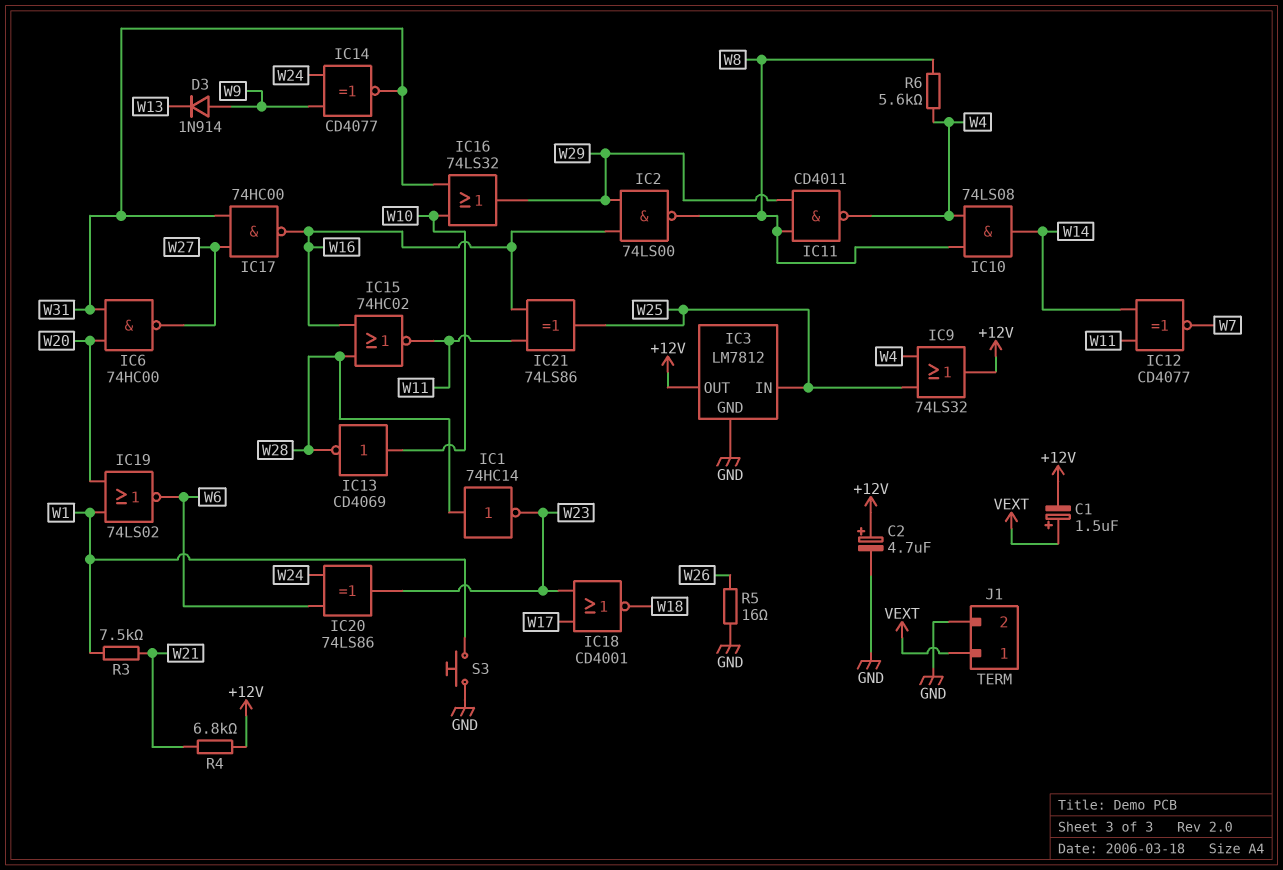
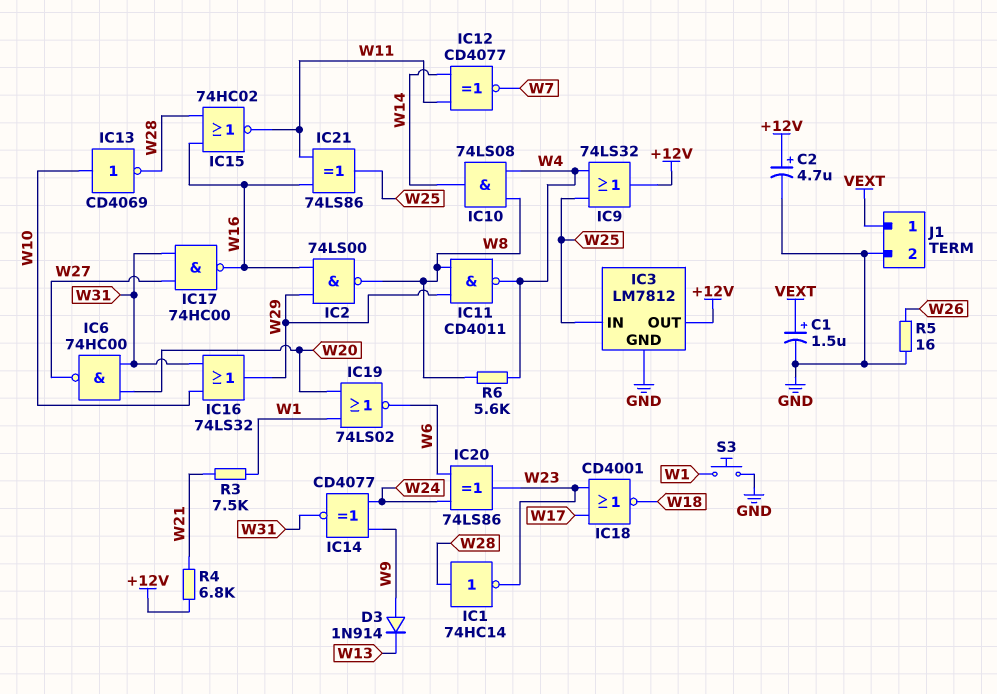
C1: 1.5uF (plus VEXT, minus +12V) -> 1.5uF (plus VEXT, minus GND)

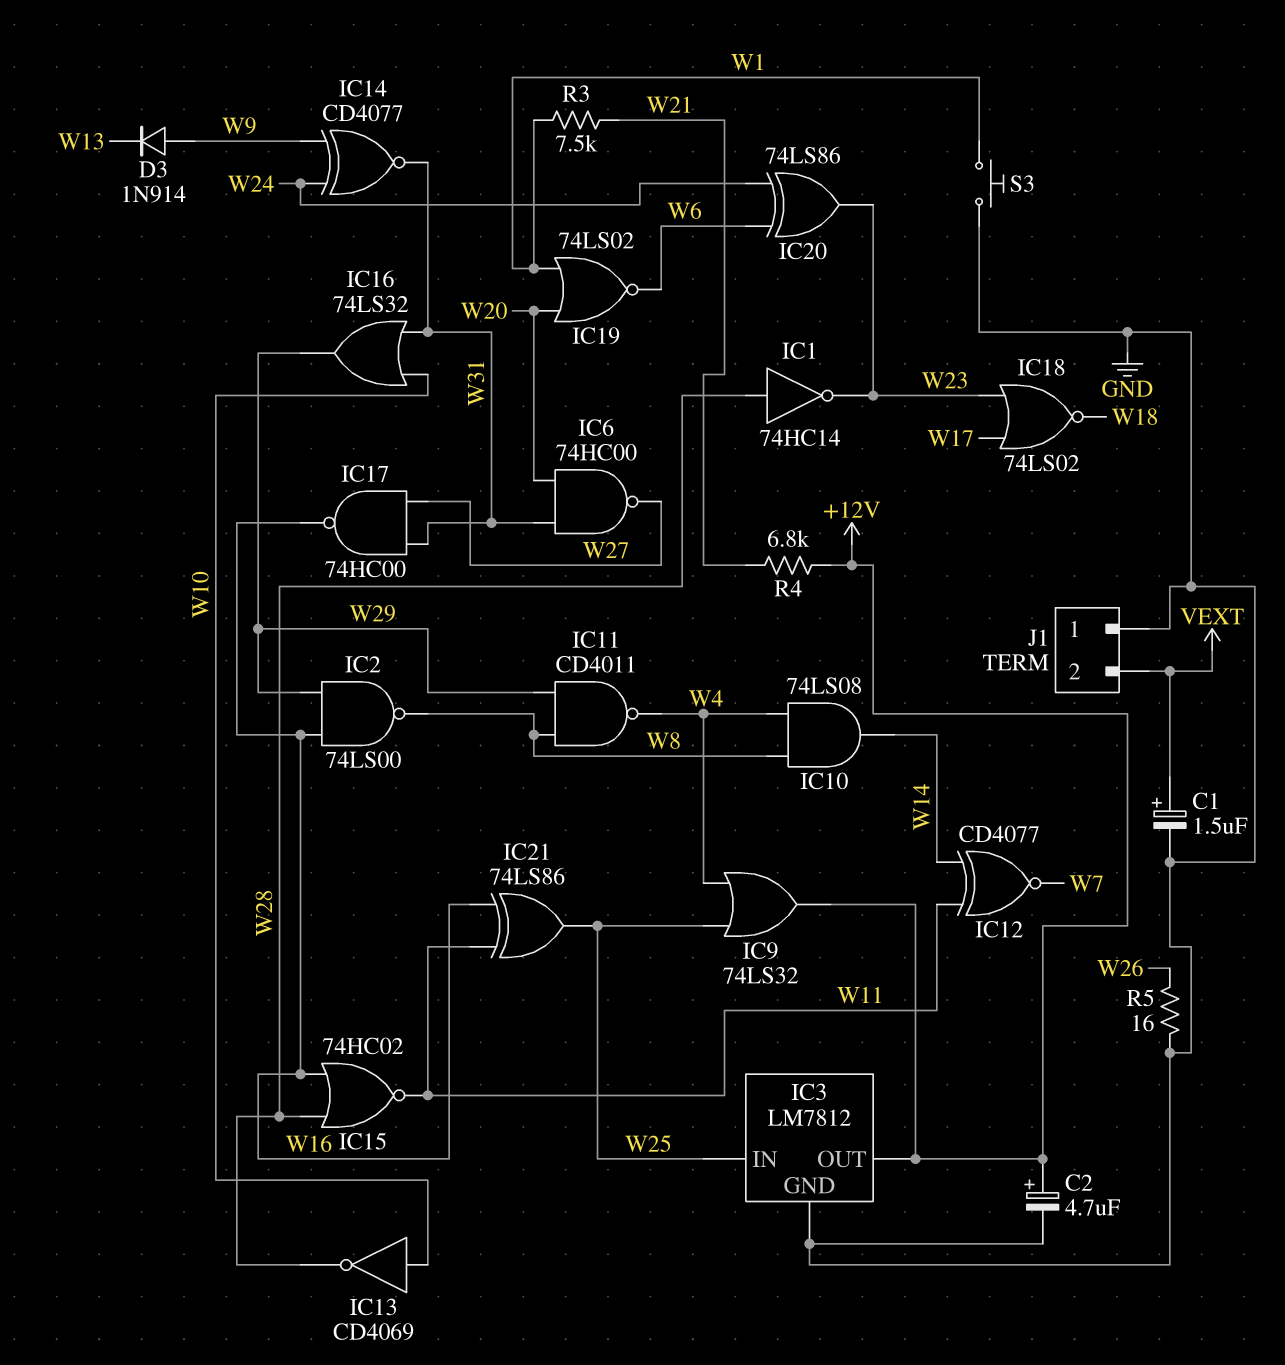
IC18: NOR CD4001 (in W17, in W23, out W18) -> NOR 74LS02 (in W17, in W23, out W18)
J1 pin 1: VEXT -> GND
J1 pin 2: GND -> VEXT
R6: 5.6k (W4, W8) -> none

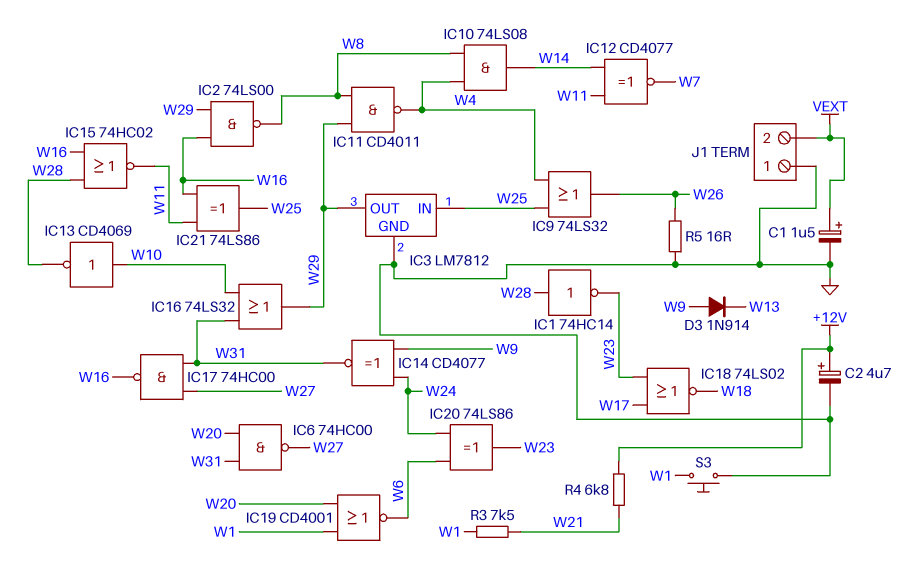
IC3 pin OUT: +12V -> W29
IC9: OR 74LS32 (in W4, in W25, out +12V) -> OR 74LS32 (in W4, in W25, out W26)
IC19: NOR 74LS02 (in W1, in W20, out W6) -> NOR CD4001 (in W1, in W20, out W6)

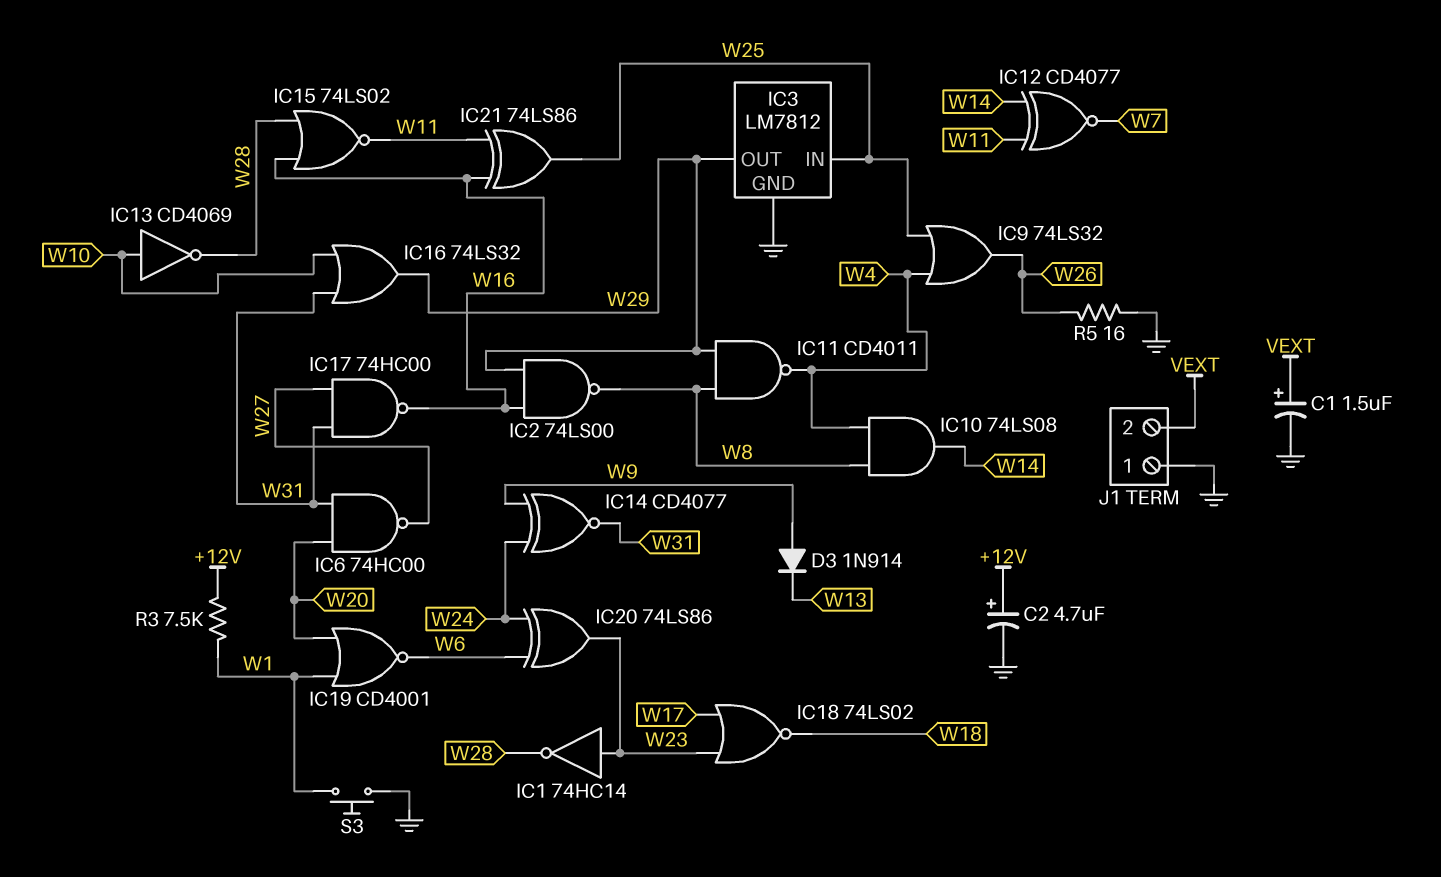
IC1: NOT 74HC14 (in W28, out W23) -> NOT 74HC14 (in W23, out W28)
IC15: NOR 74HC02 (in W16, in W28, out W11) -> NOR 74LS02 (in W16, in W28, out W11)
R3: 7.5k (W1, W21) -> 7.5k (+12V, W1)
R4: 6.8k (+12V, W21) -> none

